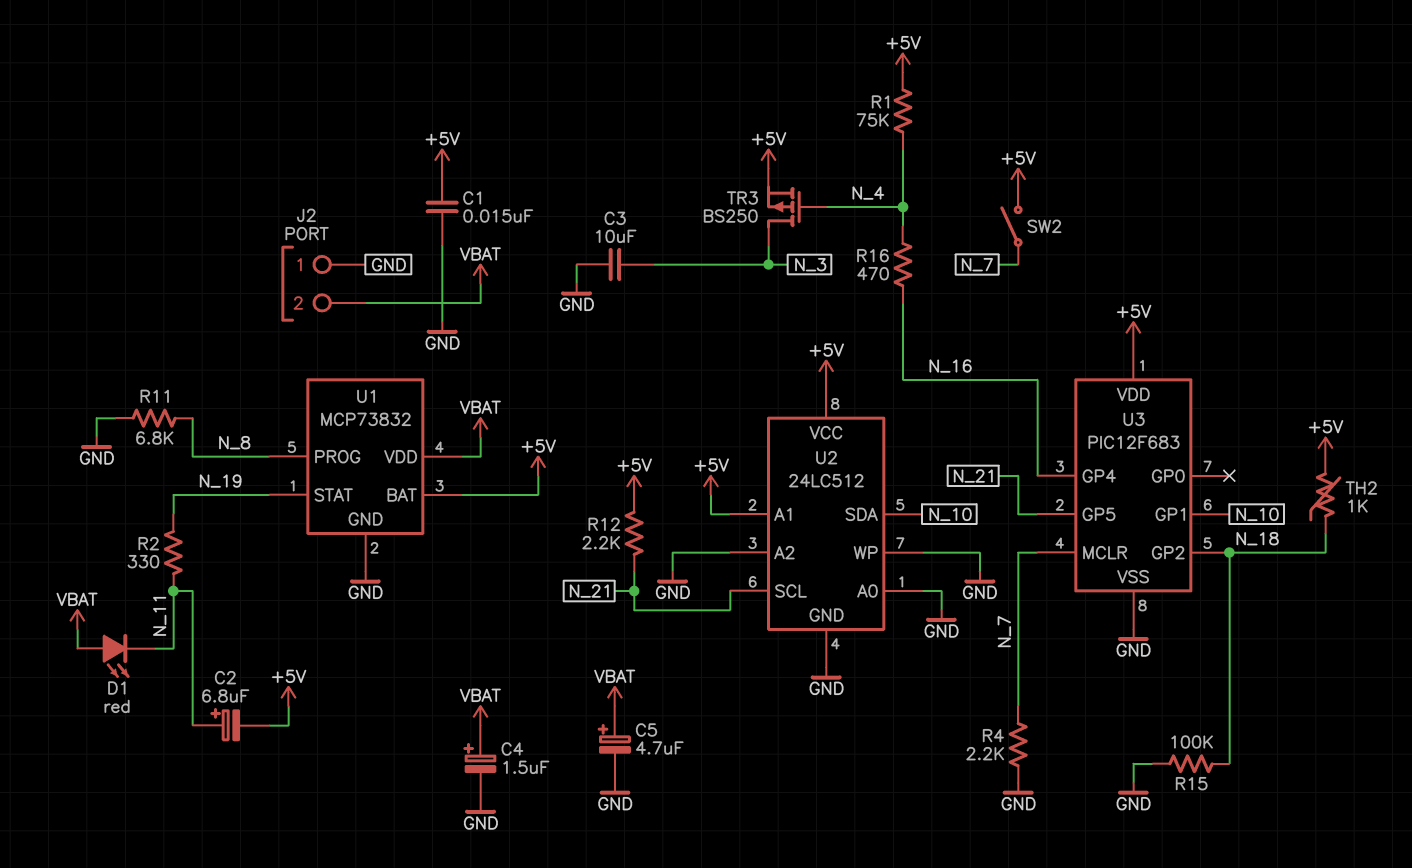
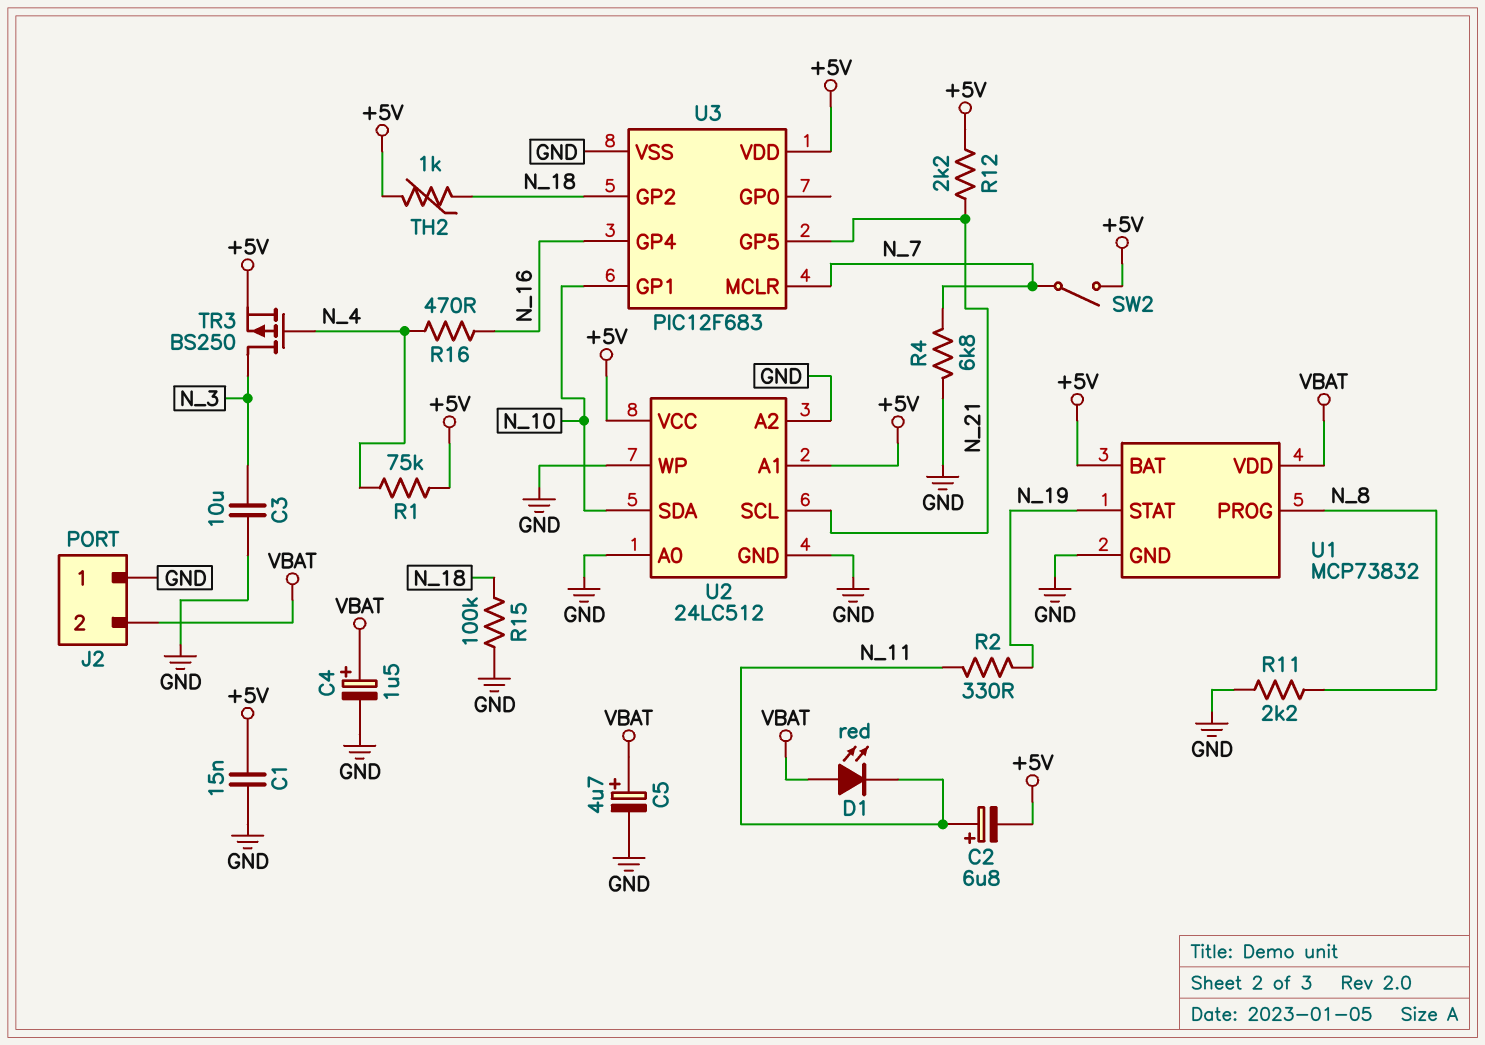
R4: 2.2k (GND, N_7) -> 6.8k (GND, N_7)
R11: 6.8k (GND, N_8) -> 2.2k (GND, N_8)

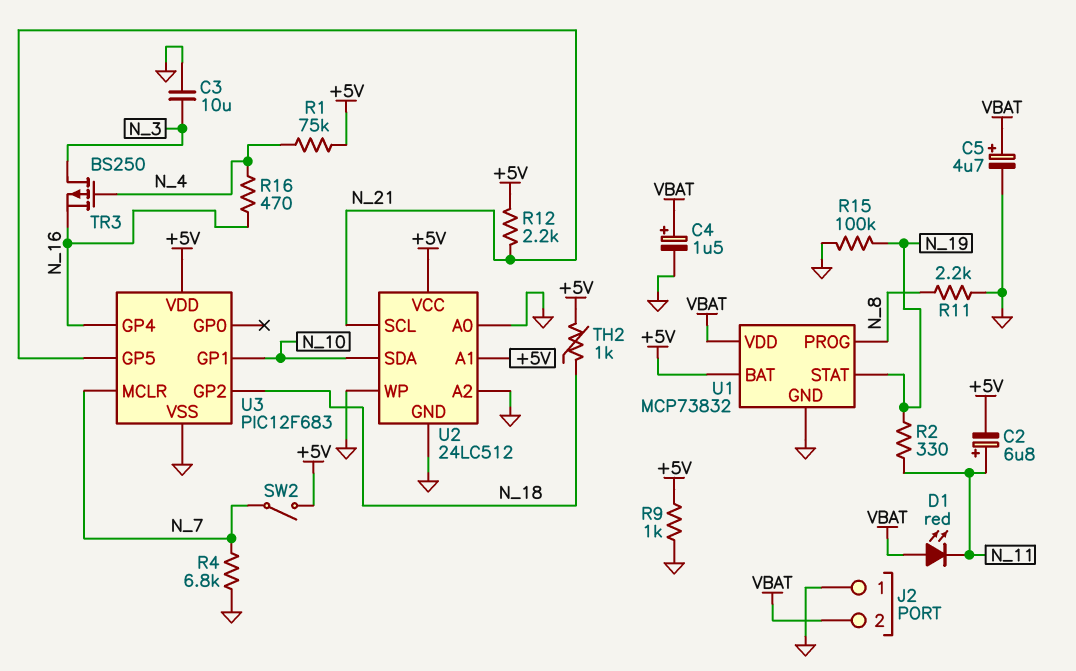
C1: 15nF (+5V, GND) -> none
R9: none -> 1k (+5V, GND)
R15: 100k (GND, N_18) -> 100k (GND, N_19)
TR3: PMOS BS250 (G N_4, D N_3, S +5V) -> PMOS BS250 (G N_4, D N_3, S N_16)

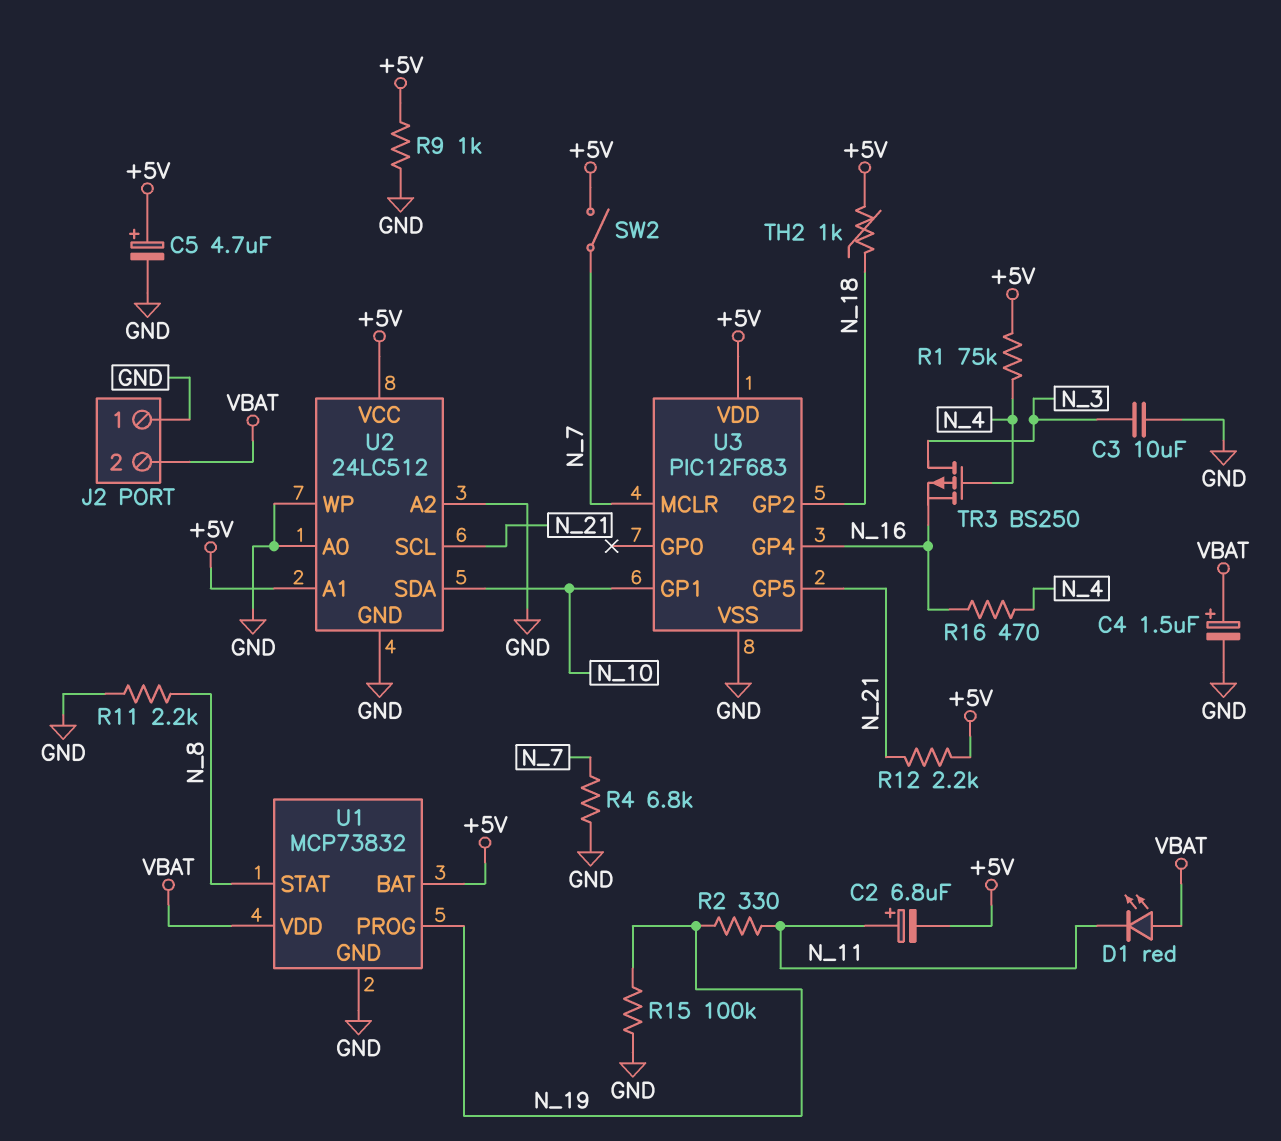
C5: 4.7uF (plus VBAT, minus GND) -> 4.7uF (plus +5V, minus GND)
U1 pin PROG: N_8 -> N_19
U1 pin STAT: N_19 -> N_8

